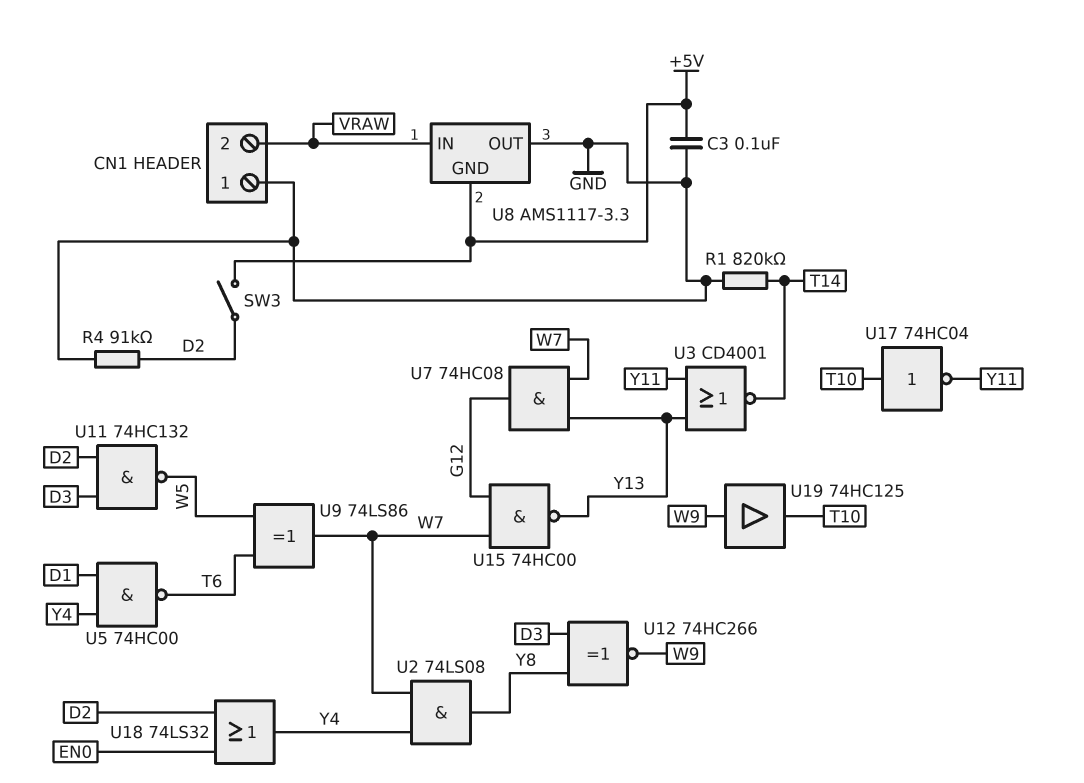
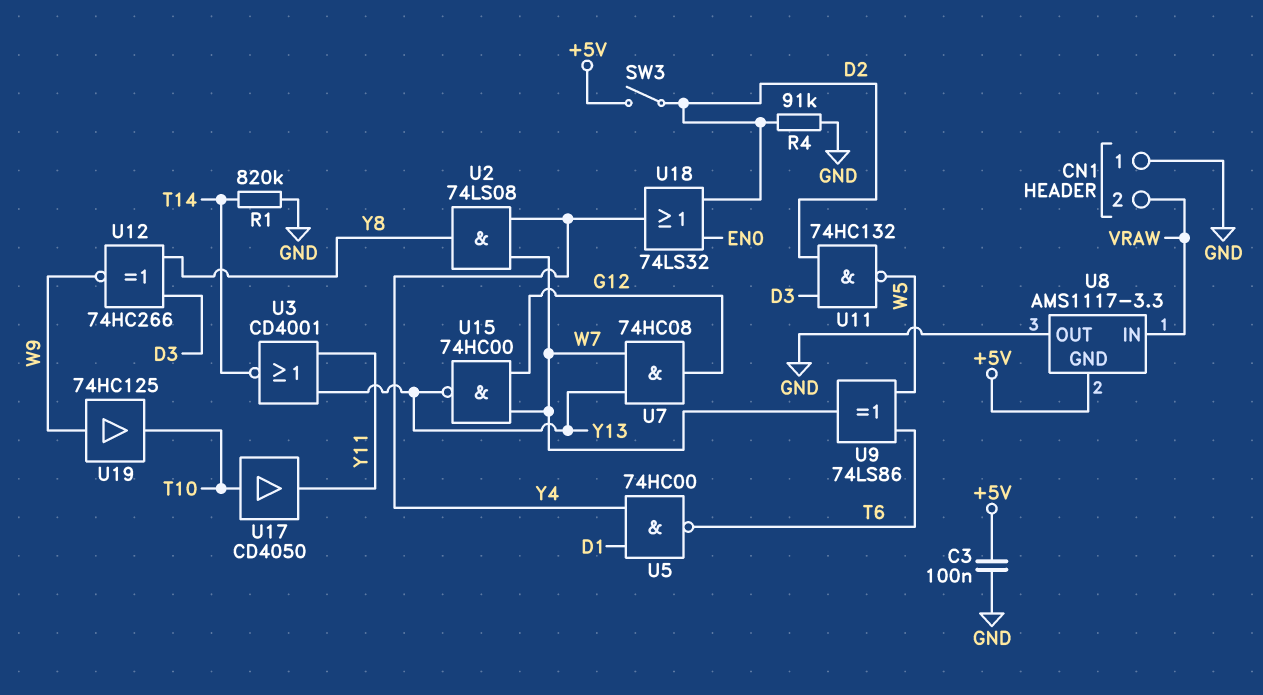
U17: NOT 74HC04 (in T10, out Y11) -> buffer CD4050 (in T10, out Y11)

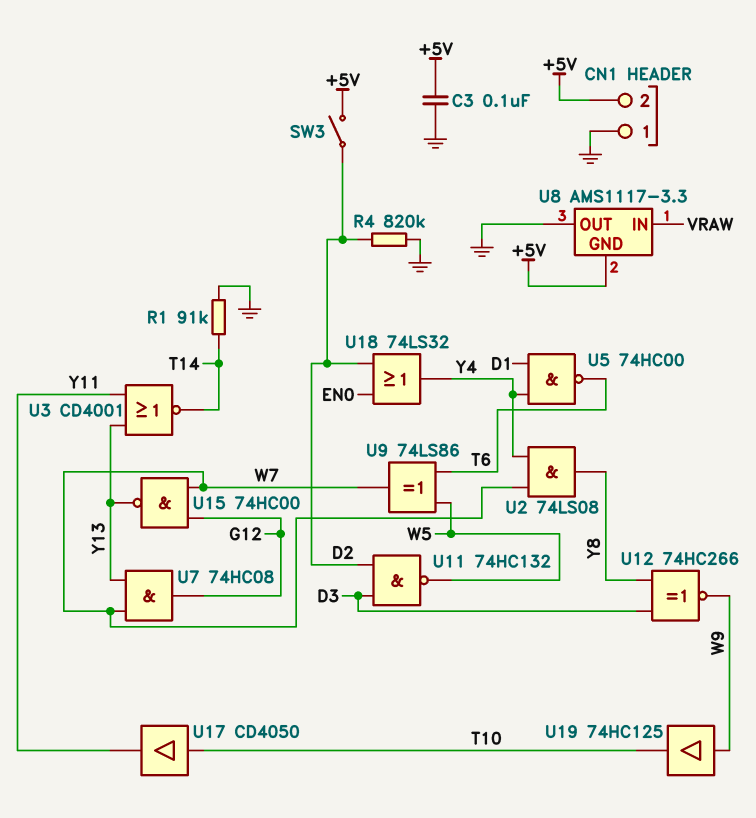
CN1 pin 2: VRAW -> +5V
R1: 820k (GND, T14) -> 91k (GND, T14)
R4: 91k (D2, GND) -> 820k (D2, GND)

